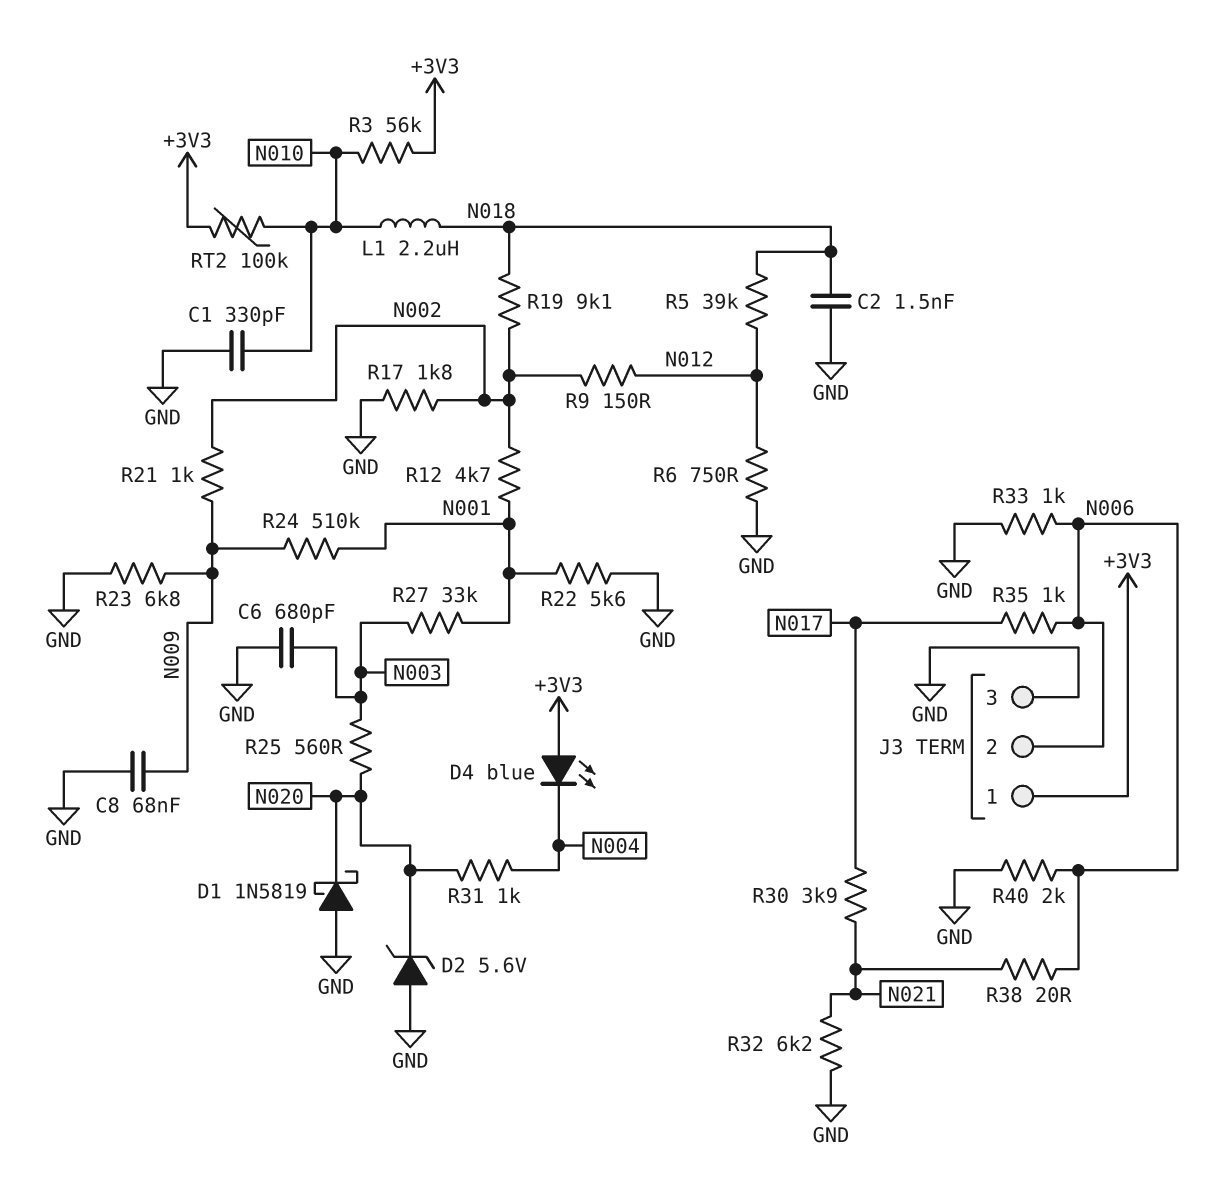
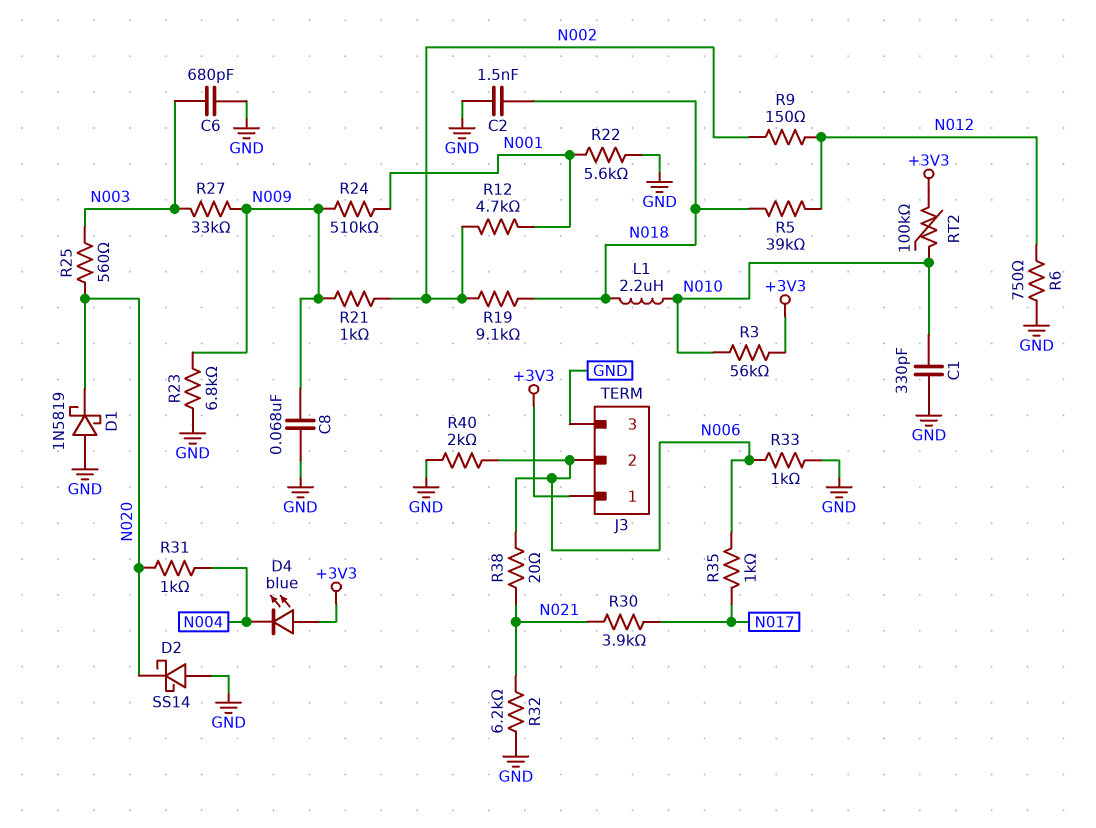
D2: zener 5.6V (A GND, K N020) -> schottky SS14 (A GND, K N020)
R17: 1.8k (GND, N002) -> none
R27: 33k (N001, N003) -> 33k (N003, N009)

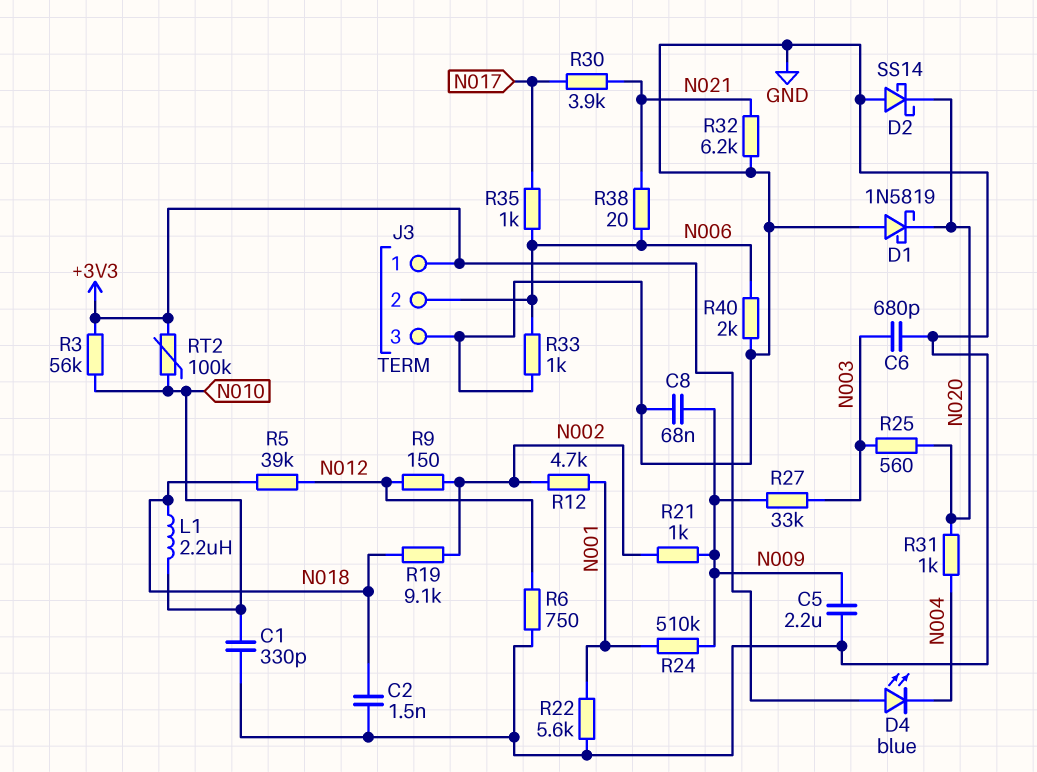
C5: none -> 2.2uF (GND, N009)
R23: 6.8k (GND, N009) -> none

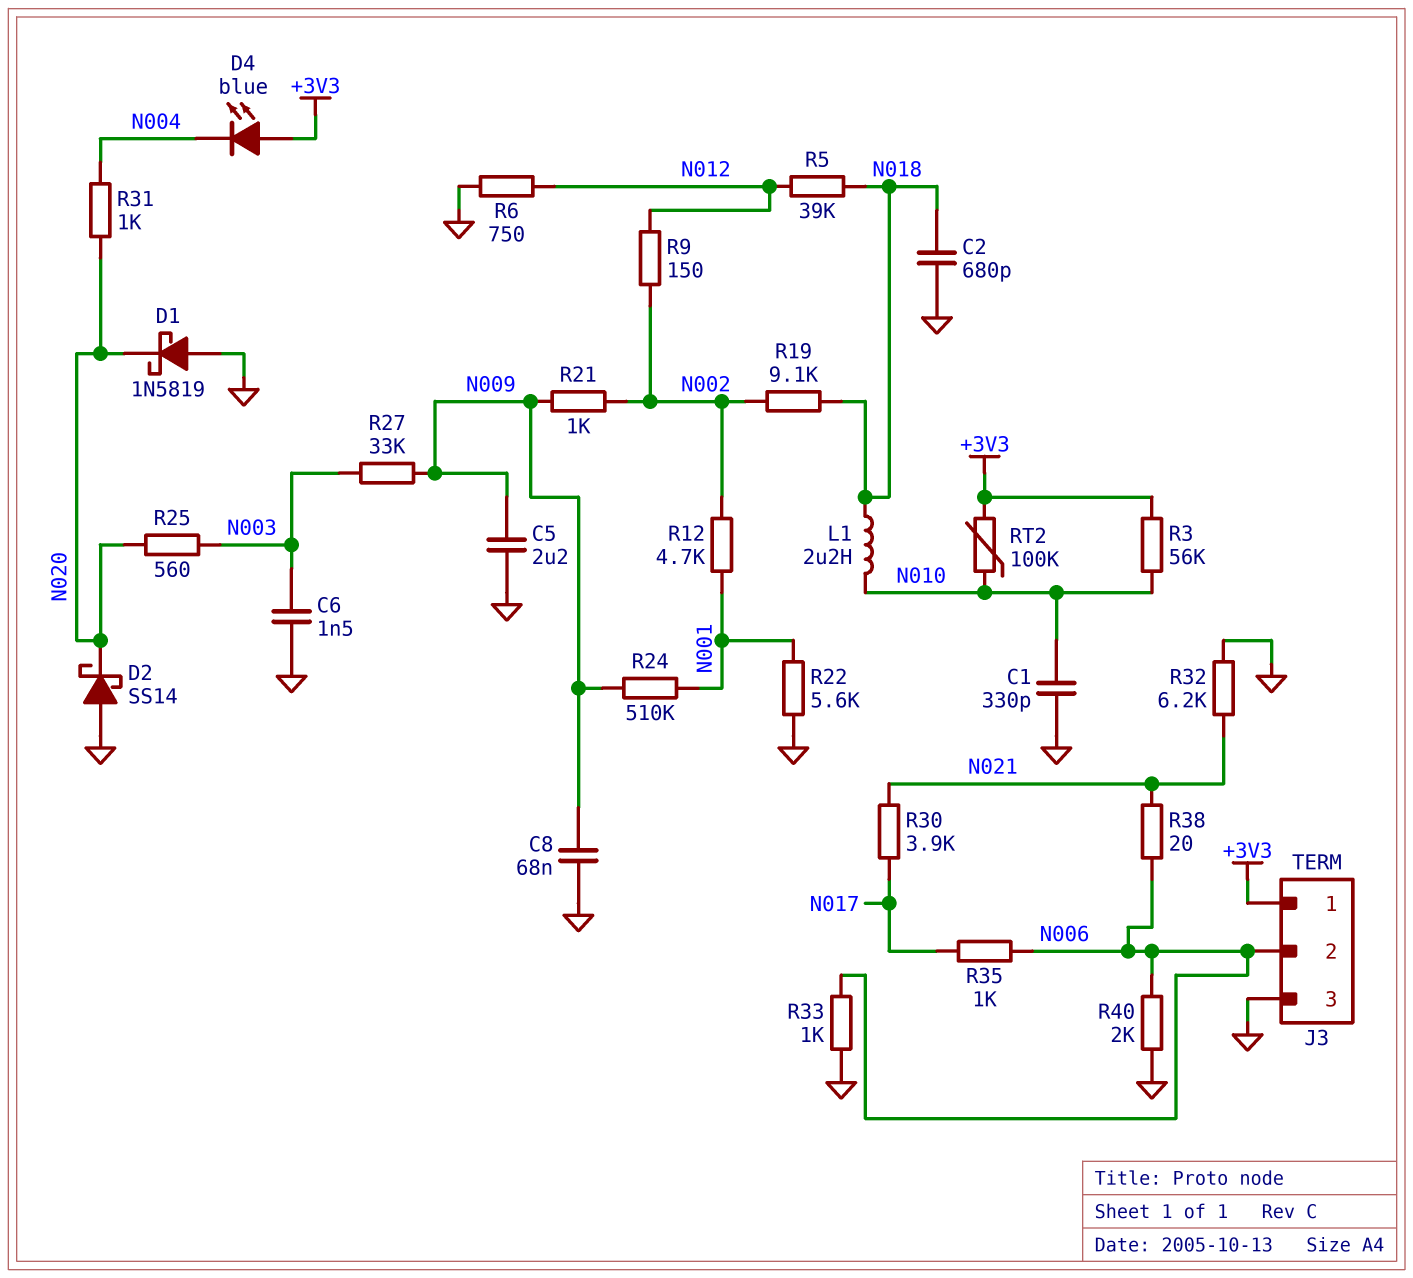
C2: 1.5nF (GND, N018) -> 680pF (GND, N018)
C6: 680pF (GND, N003) -> 1.5nF (GND, N003)

